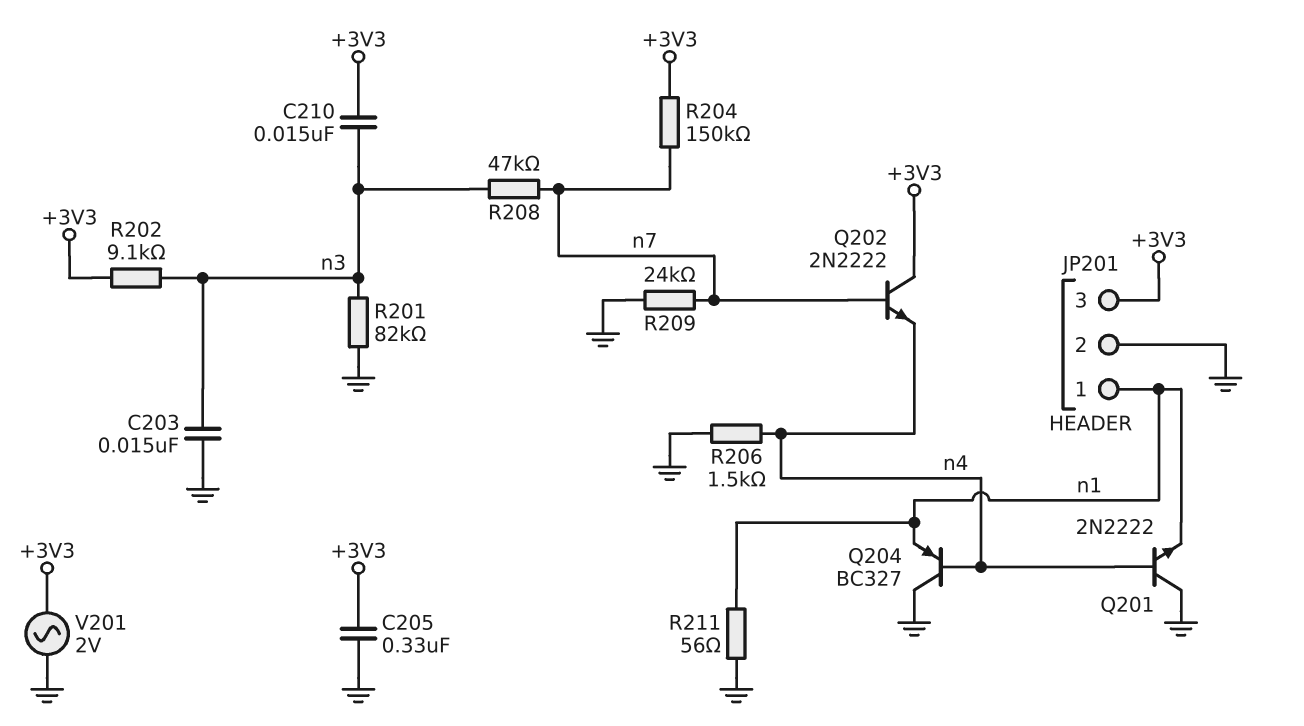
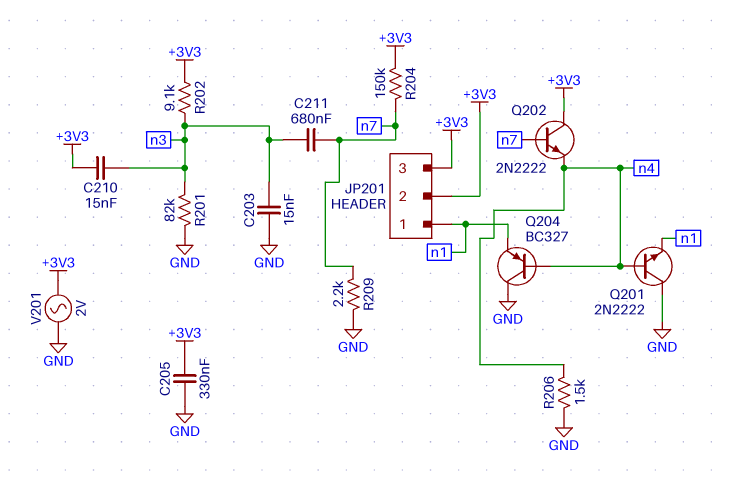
C211: none -> 680nF (n3, n7)
JP201 pin 2: GND -> +3V3
R208: 47k (n3, n7) -> none
R209: 24k (GND, n7) -> 2.2k (GND, n7)
R211: 56 (GND, n1) -> none

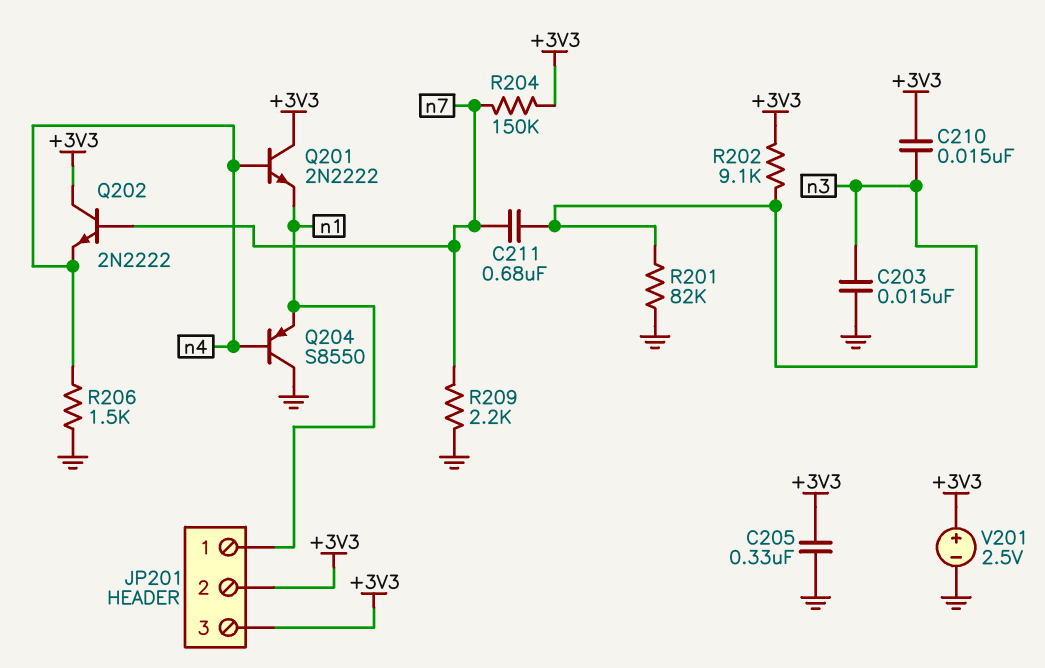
Q201: NPN 2N2222 (B n4, C GND, E n1) -> NPN 2N2222 (B n4, C +3V3, E n1)
Q204: PNP BC327 (B n4, C GND, E n1) -> PNP S8550 (B n4, C GND, E n1)
V201: AC 2V (+3V3, GND) -> 2.5V (plus +3V3, minus GND)

